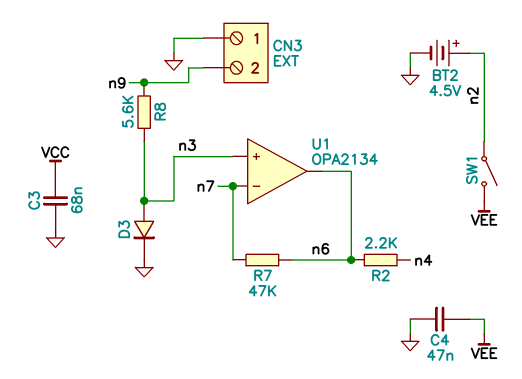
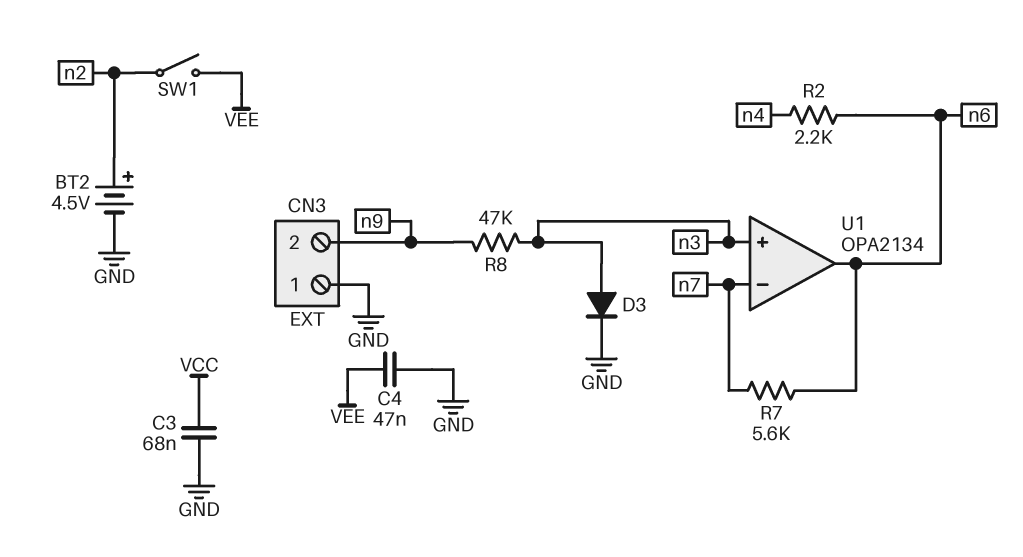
R7: 47k (n6, n7) -> 5.6k (n6, n7)
R8: 5.6k (n3, n9) -> 47k (n3, n9)

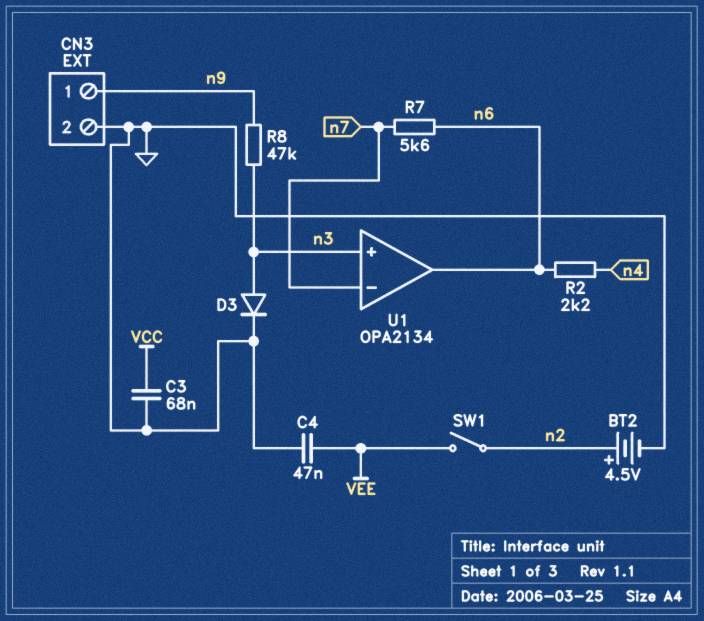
CN3 pin 1: GND -> n9
CN3 pin 2: n9 -> GND

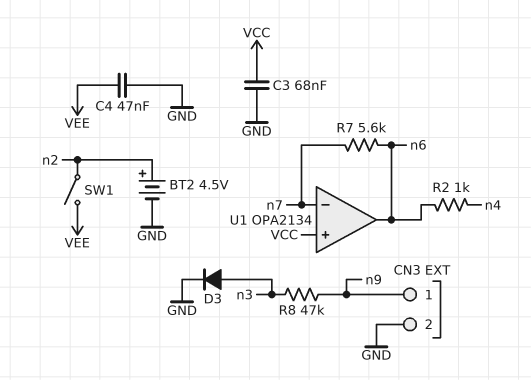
R2: 2.2k (n4, n6) -> 1k (n4, n6)
U1 pin in+: n3 -> VCC

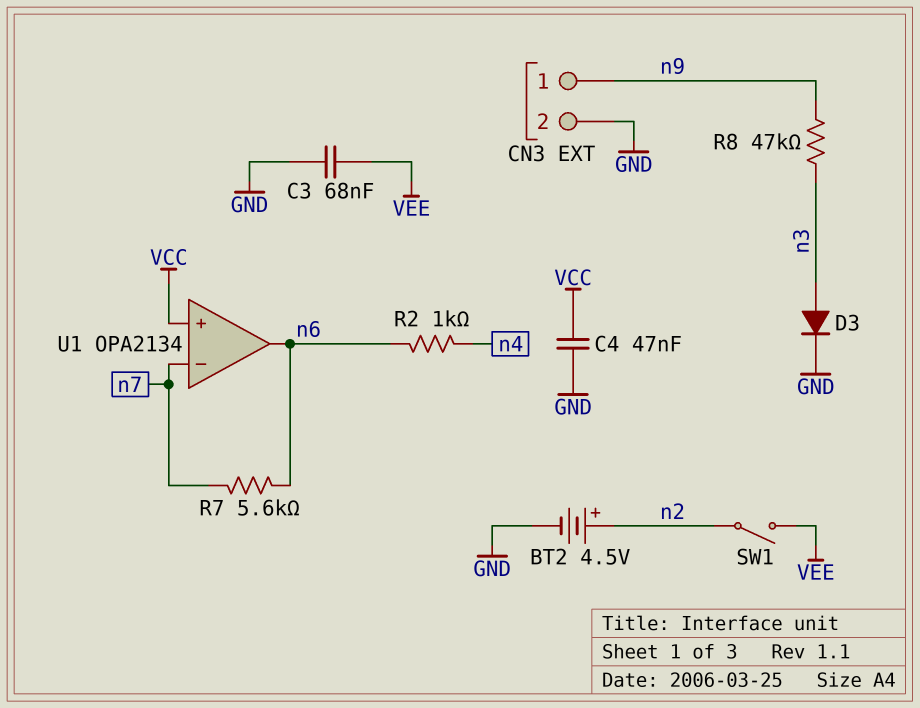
C3: 68nF (GND, VCC) -> 68nF (GND, VEE)
C4: 47nF (GND, VEE) -> 47nF (GND, VCC)

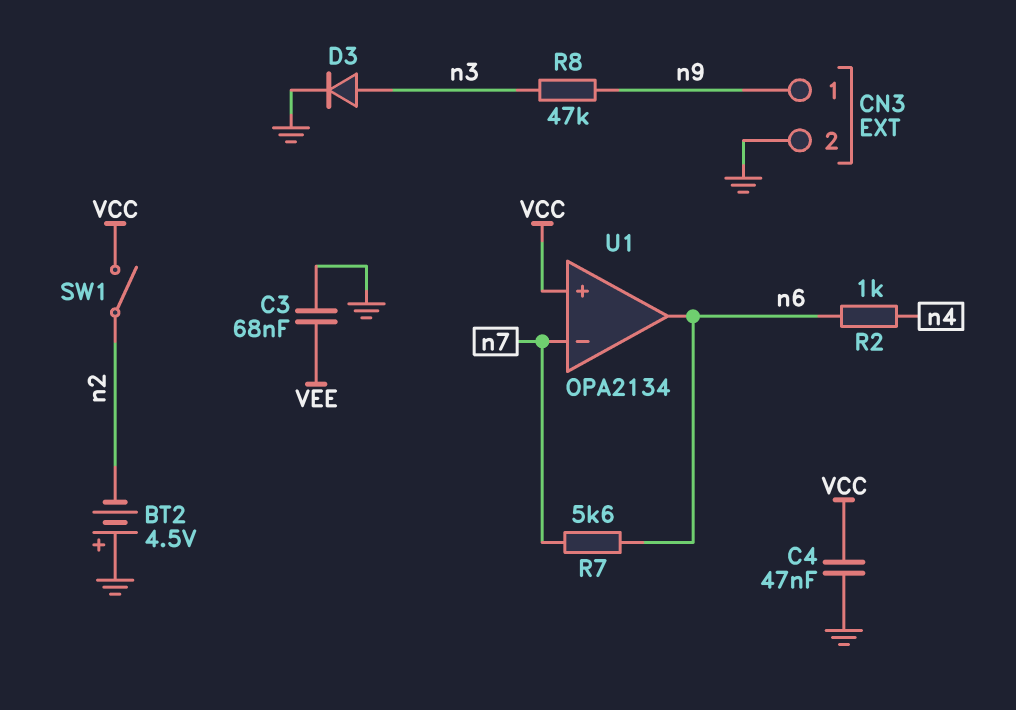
BT2: 4.5V (plus n2, minus GND) -> 4.5V (plus GND, minus n2)
SW1: switch (VEE, n2) -> switch (VCC, n2)

